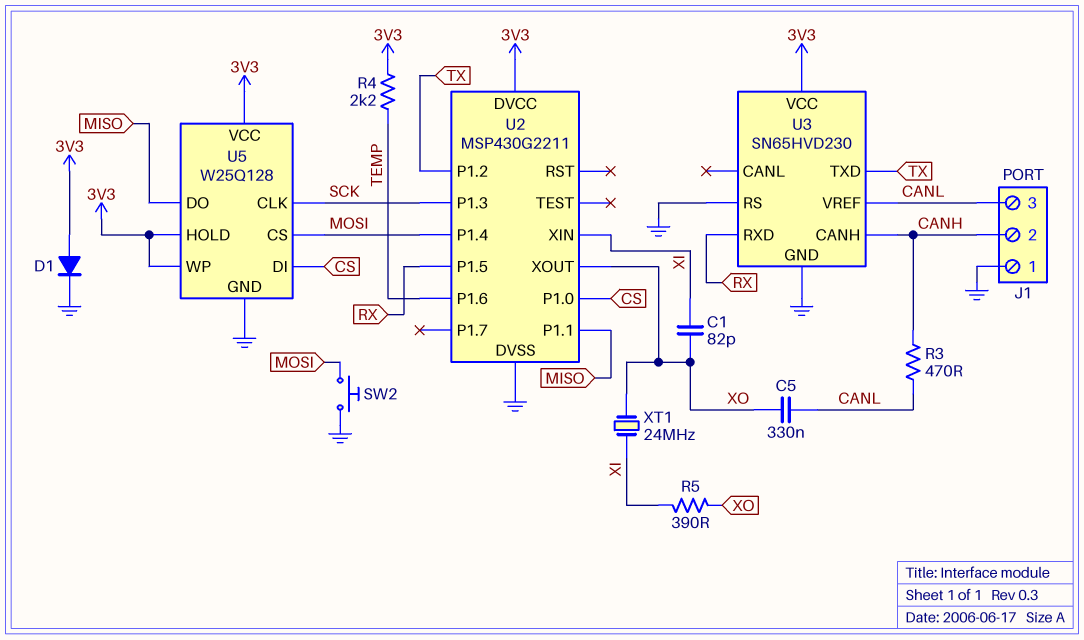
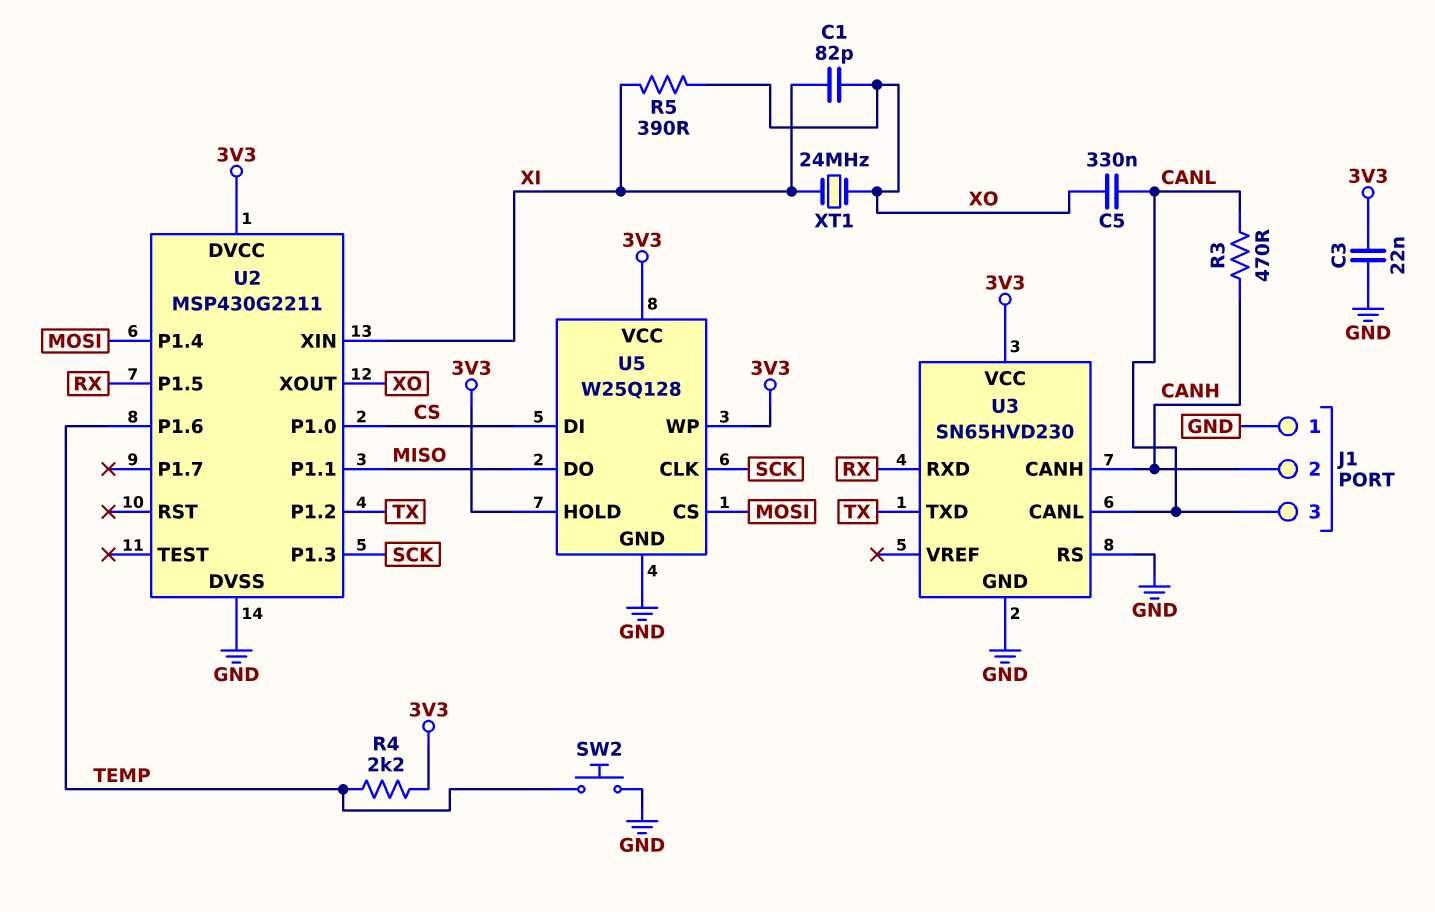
C3: none -> 22nF (3V3, GND)
D1: diode (A 3V3, K GND) -> none
SW2: button (GND, MOSI) -> button (GND, TEMP)
U3 pin CANL: none -> CANL
U3 pin VREF: CANL -> none

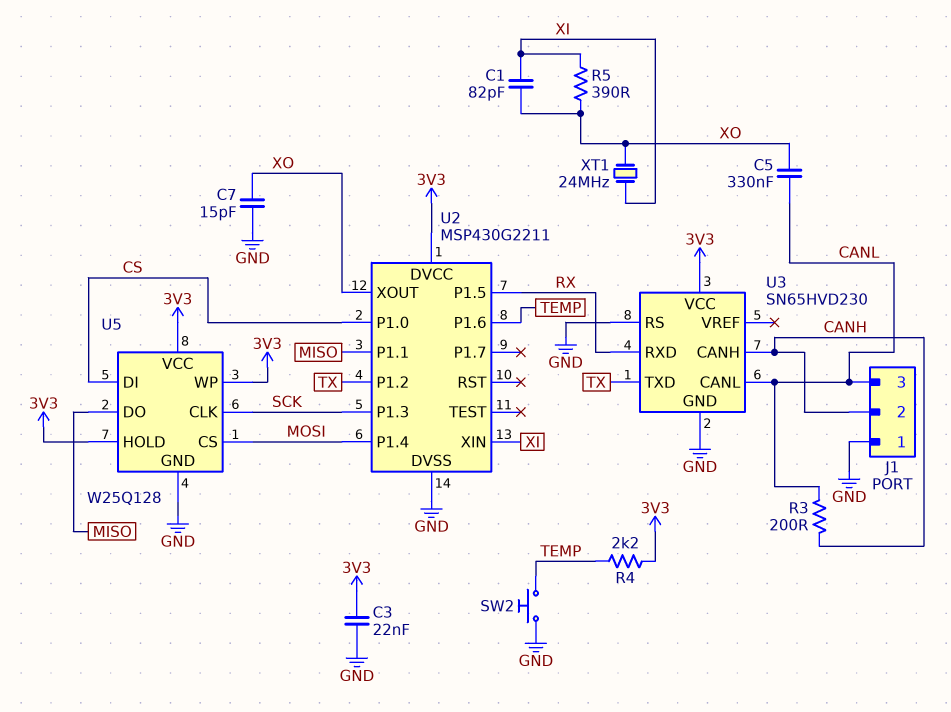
C7: none -> 15pF (GND, XO)
R3: 470 (CANH, CANL) -> 200 (CANH, CANL)

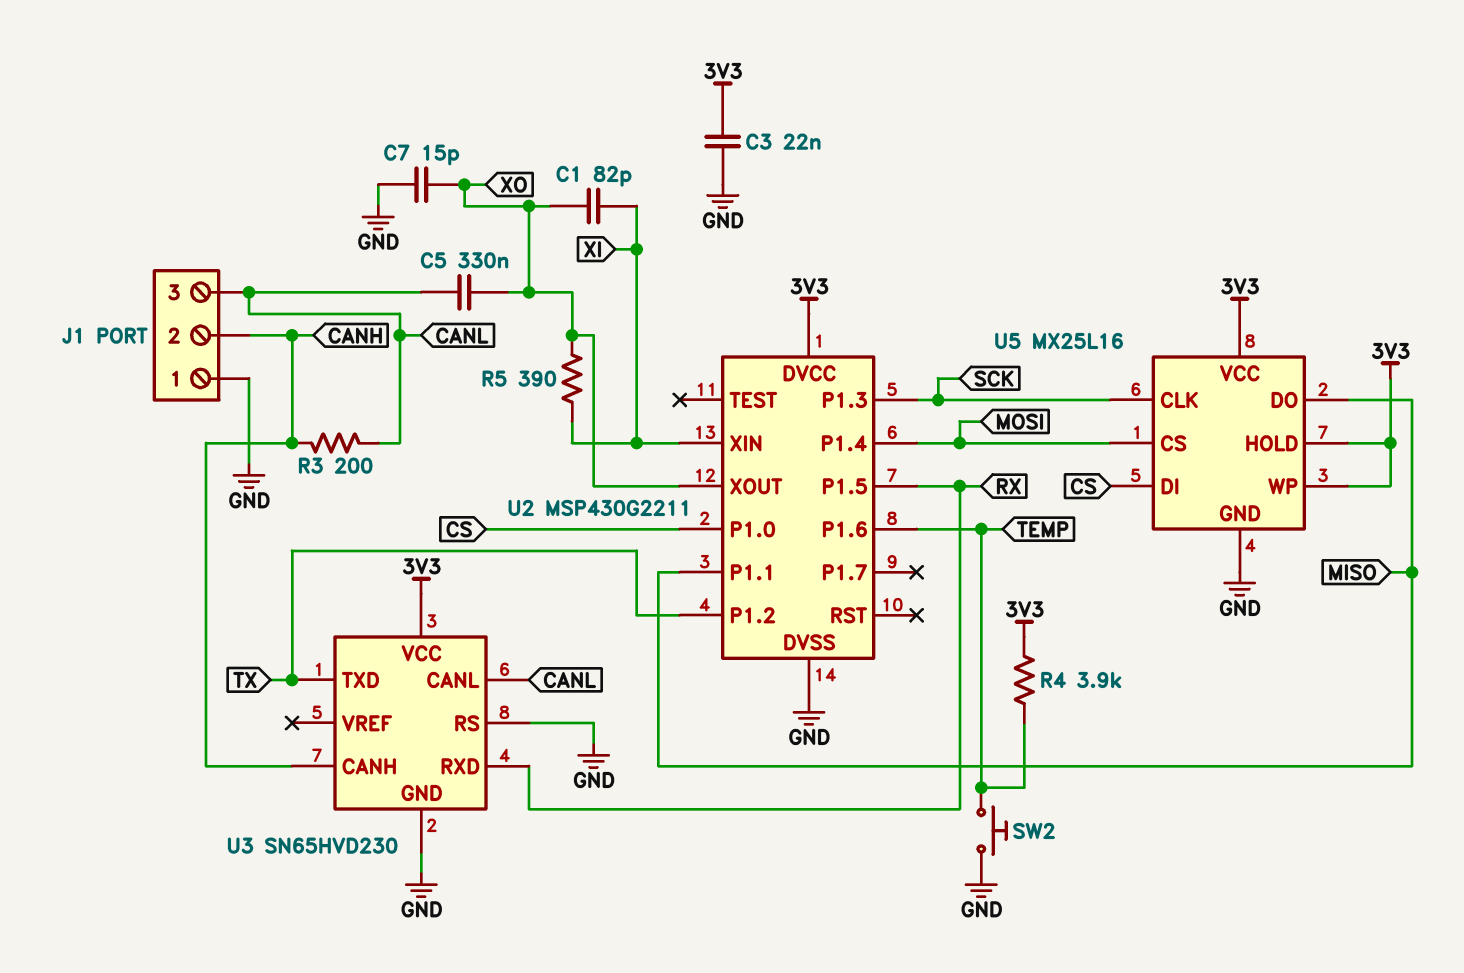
R4: 2.2k (3V3, TEMP) -> 3.9k (3V3, TEMP)
U5: W25Q128 -> MX25L16
XT1: 24MHz (XI, XO) -> none

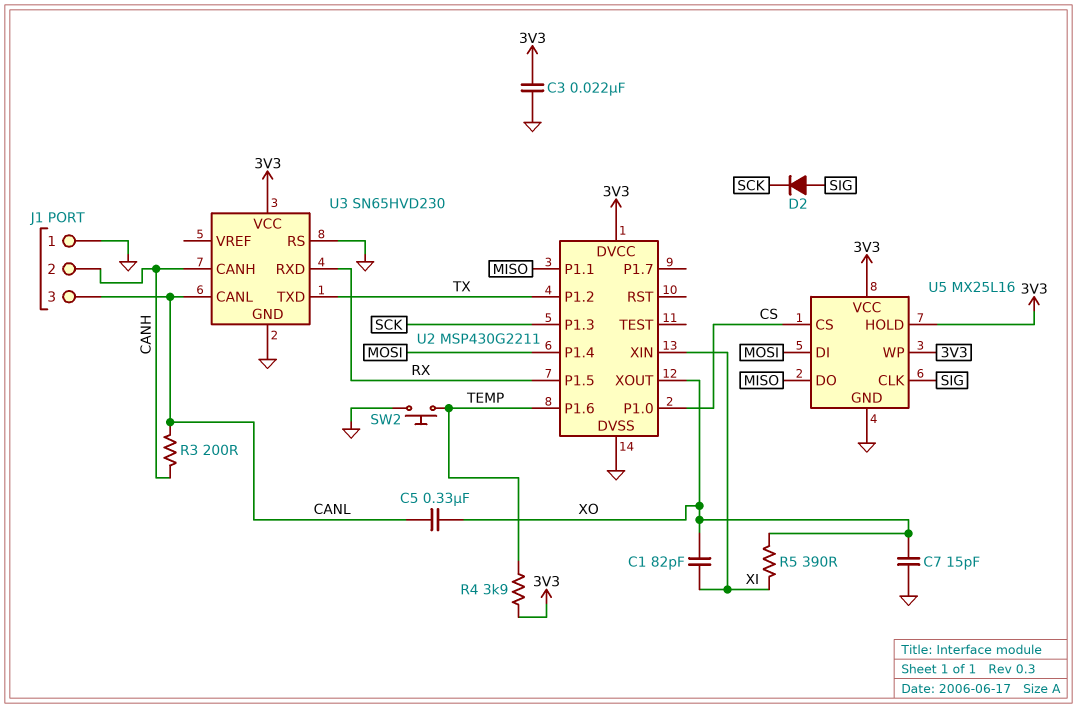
D2: none -> diode (A SIG, K SCK)
U5 pin CLK: SCK -> SIG
U5 pin CS: MOSI -> CS
U5 pin DI: CS -> MOSI

